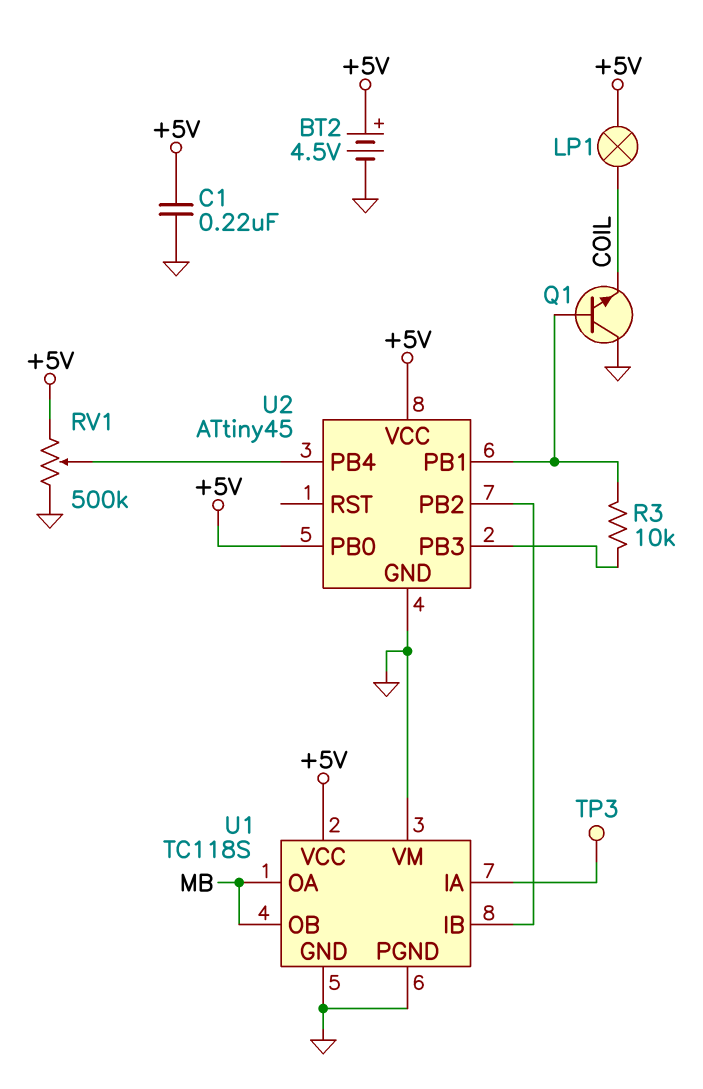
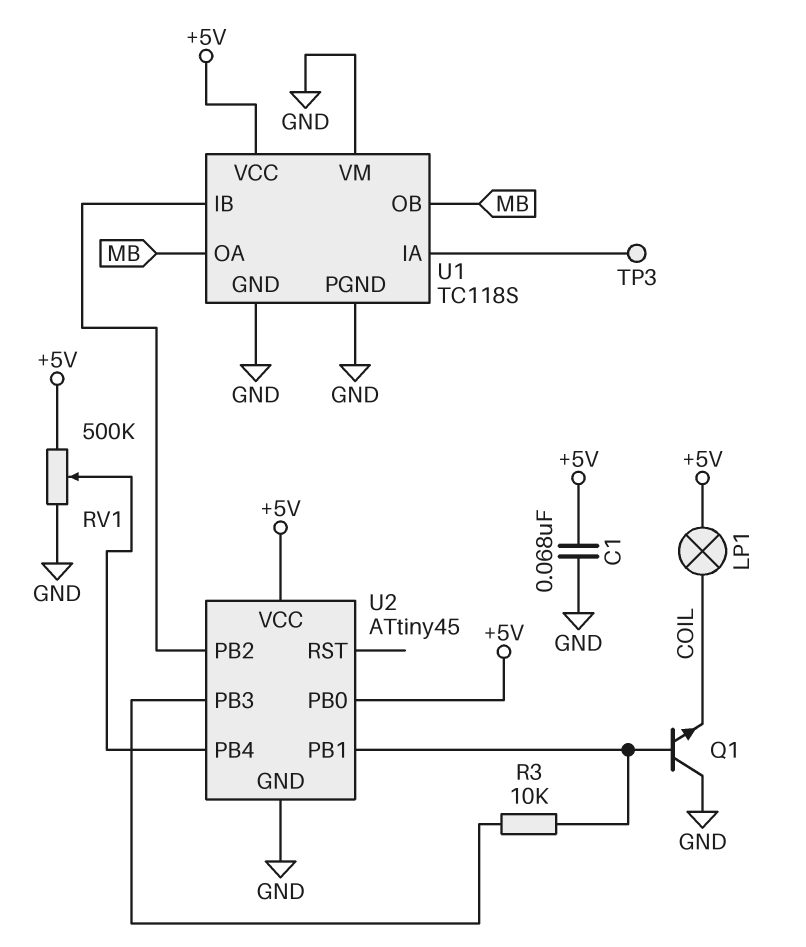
BT2: 4.5V (plus +5V, minus GND) -> none
C1: 220nF (+5V, GND) -> 68nF (+5V, GND)

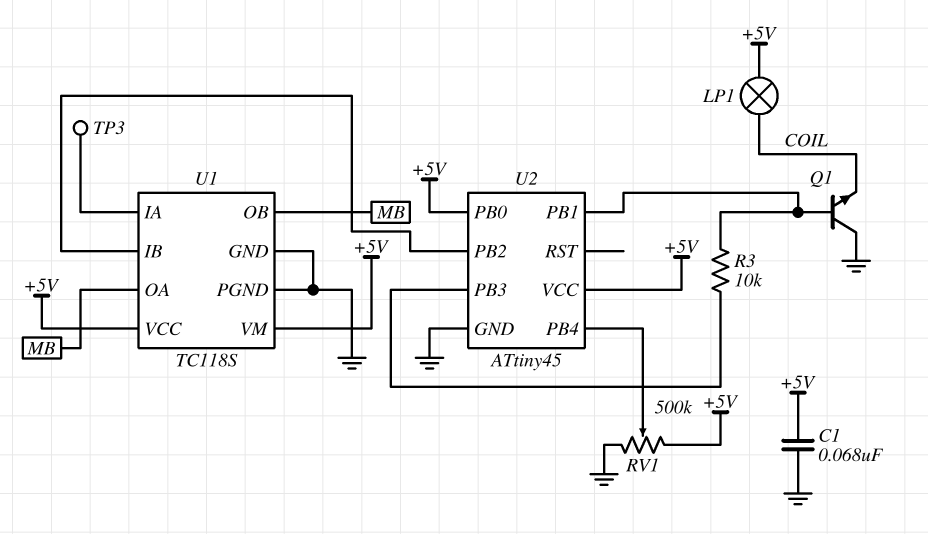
U1 pin VM: GND -> +5V

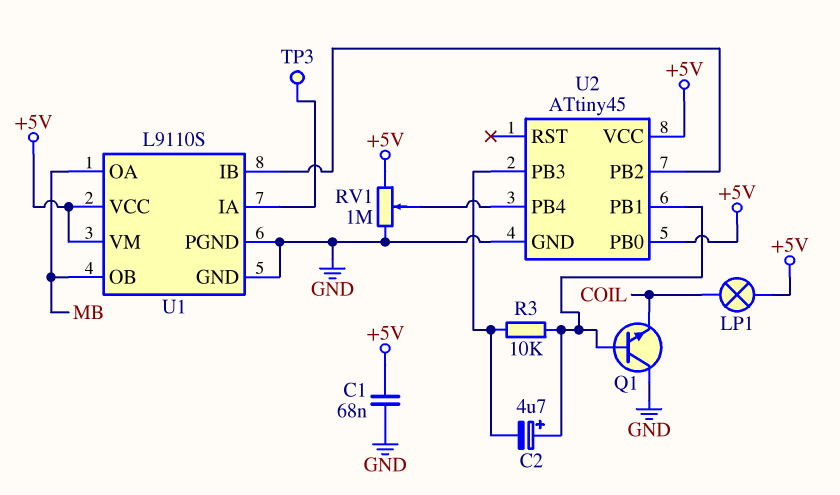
C2: none -> 4.7uF (plus U2/PB1, minus U2/PB3)
RV1: 500k (+5V, GND, wiper U2/PB4) -> 1M (+5V, GND, wiper U2/PB4)
U1: TC118S -> L9110S

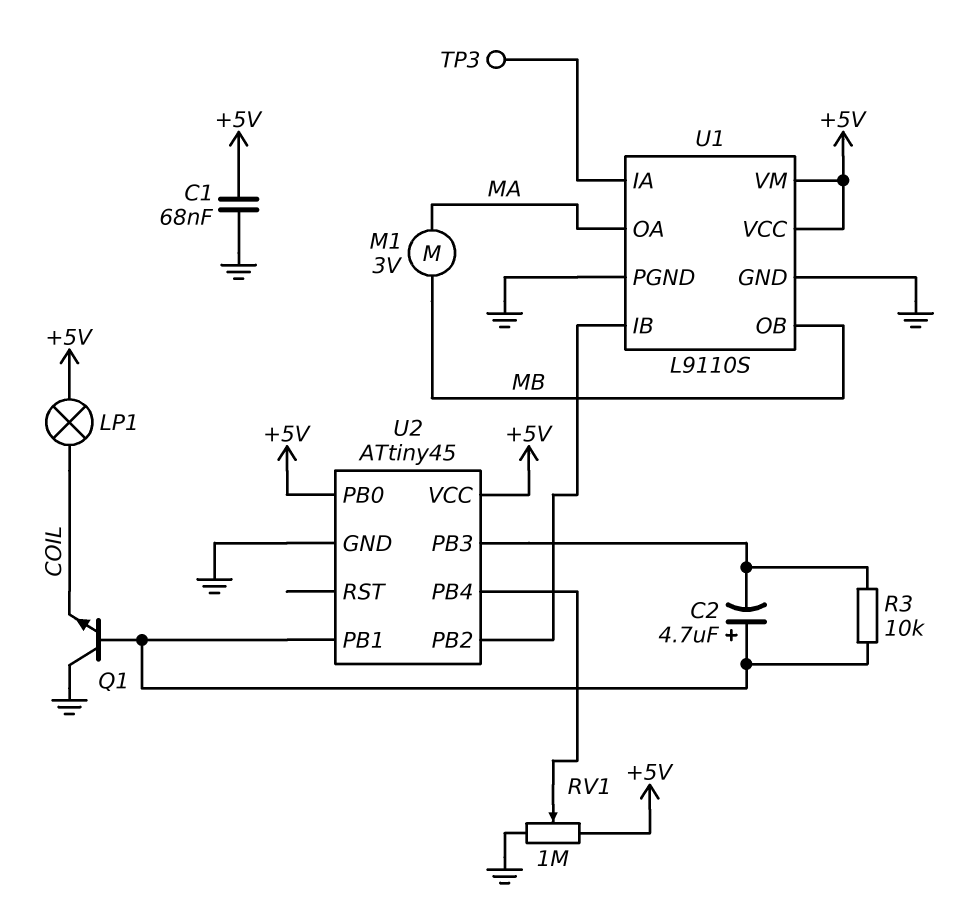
M1: none -> motor 3V (MA, MB)
U1 pin OA: MB -> MA

